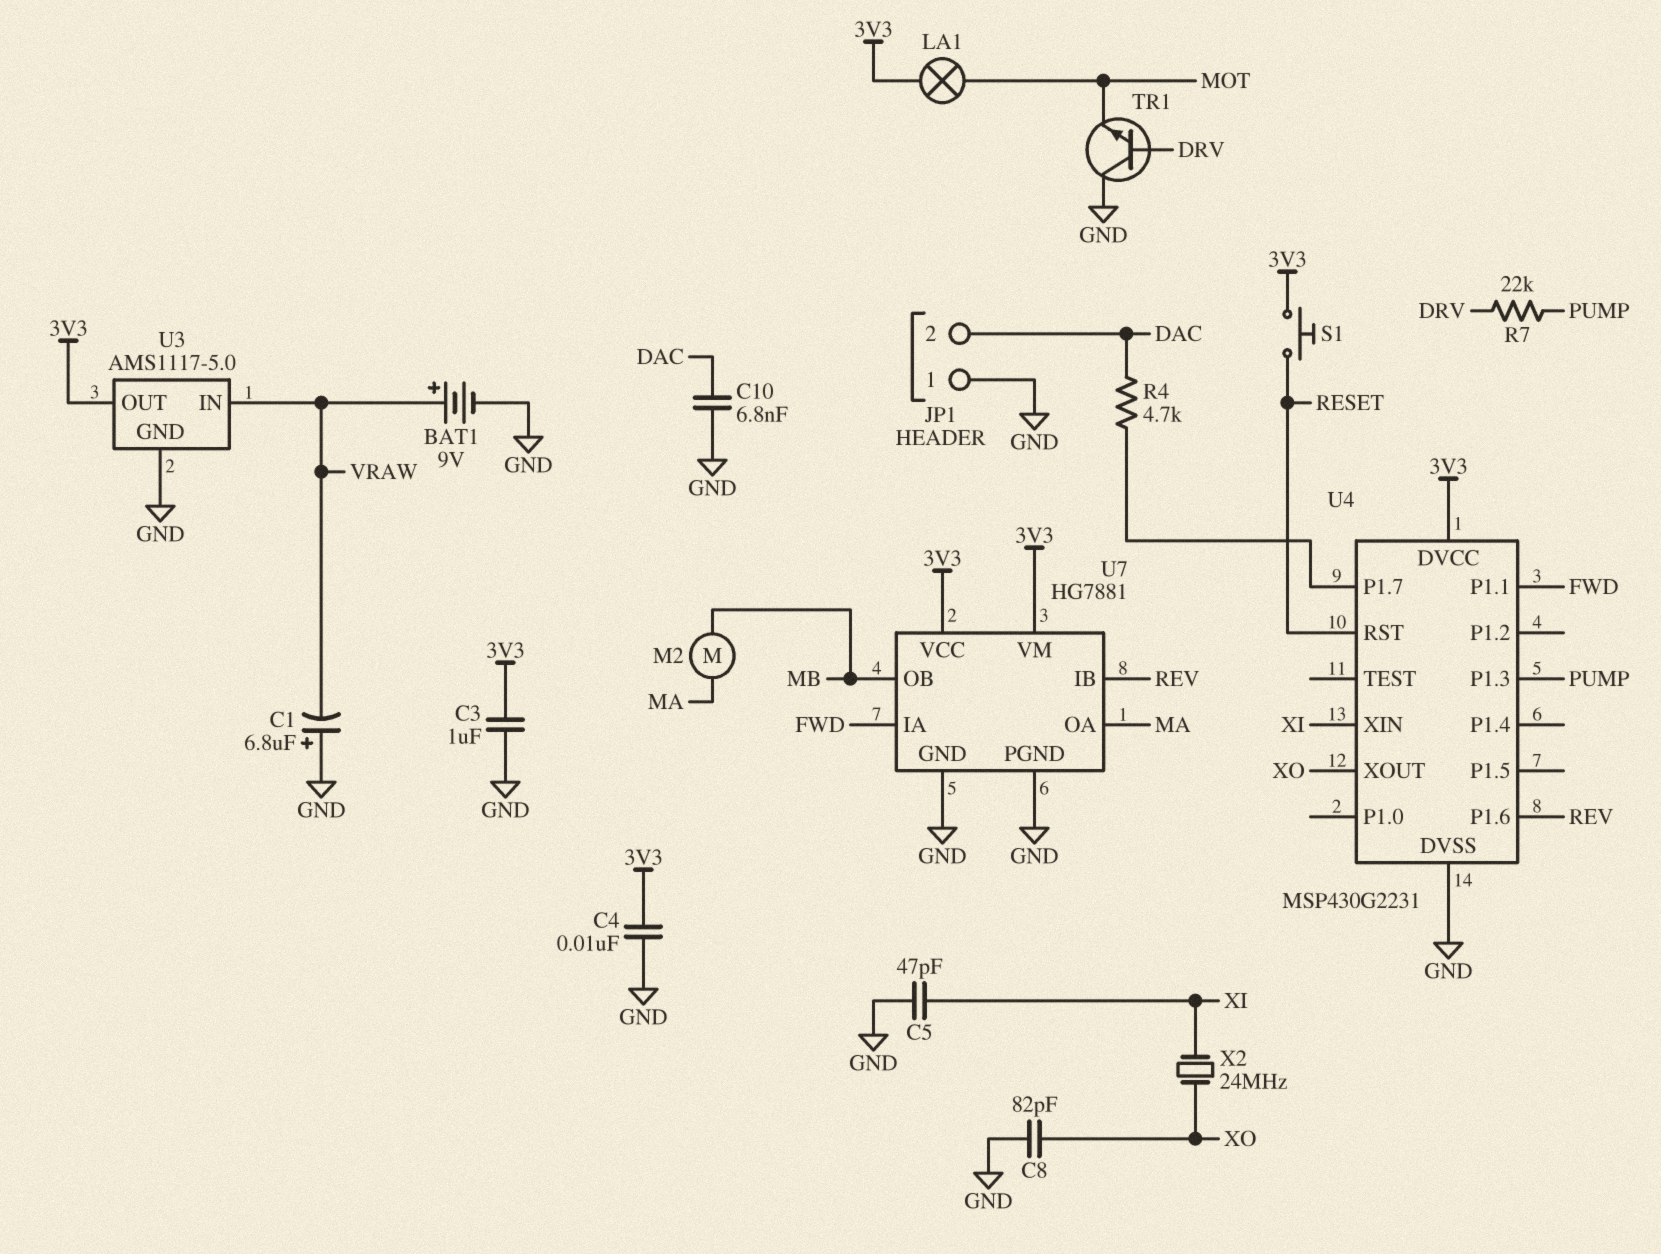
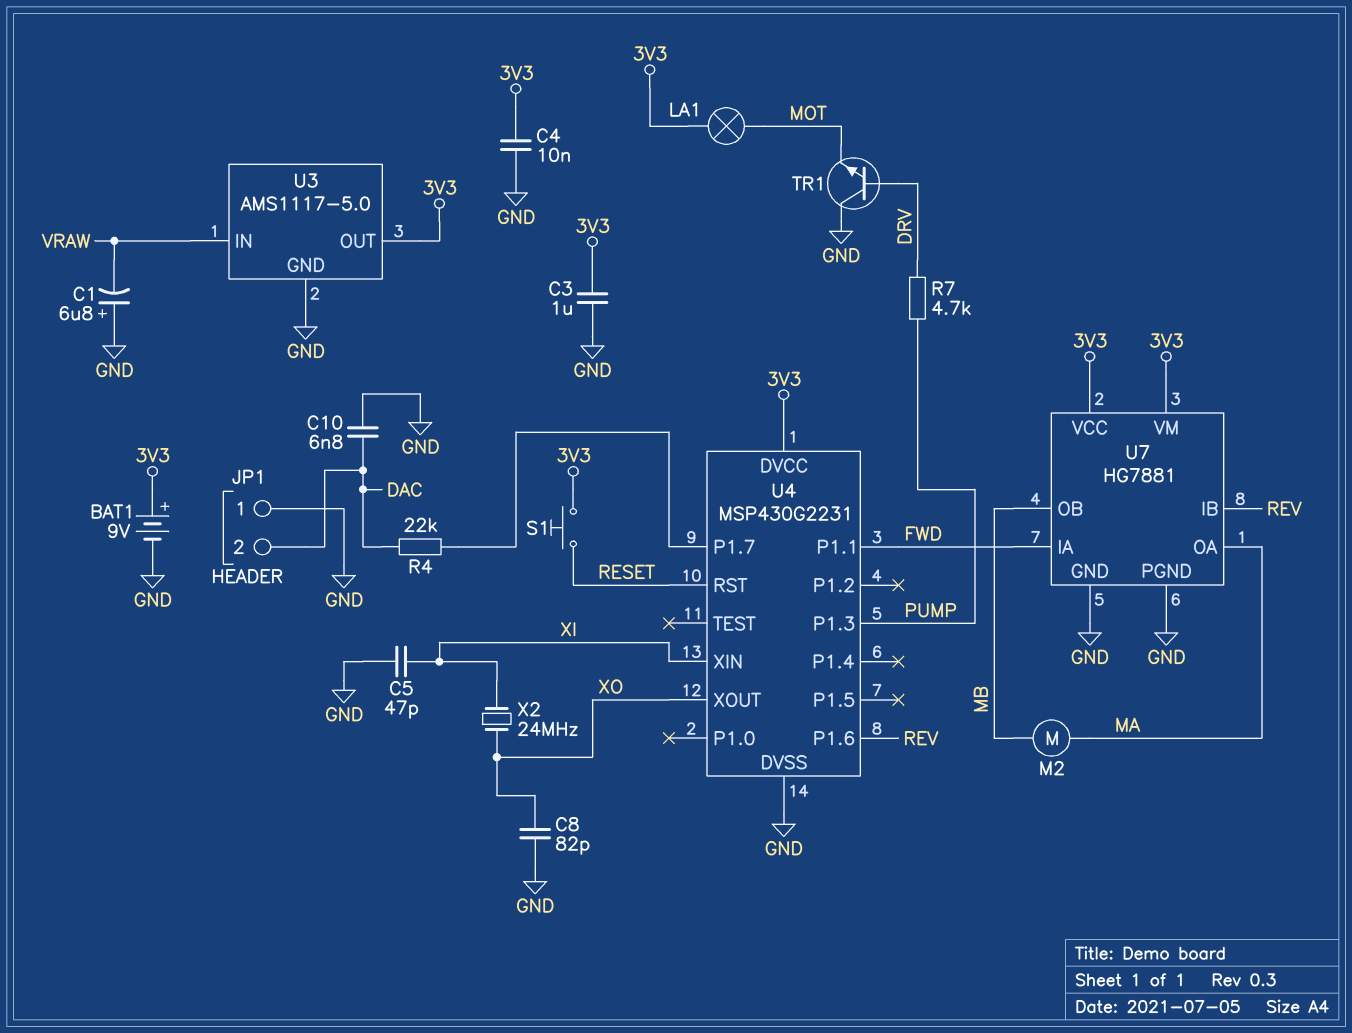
BAT1: 9V (plus VRAW, minus GND) -> 9V (plus 3V3, minus GND)
R4: 4.7k (DAC, U4/P1.7) -> 22k (DAC, U4/P1.7)
R7: 22k (DRV, PUMP) -> 4.7k (DRV, PUMP)

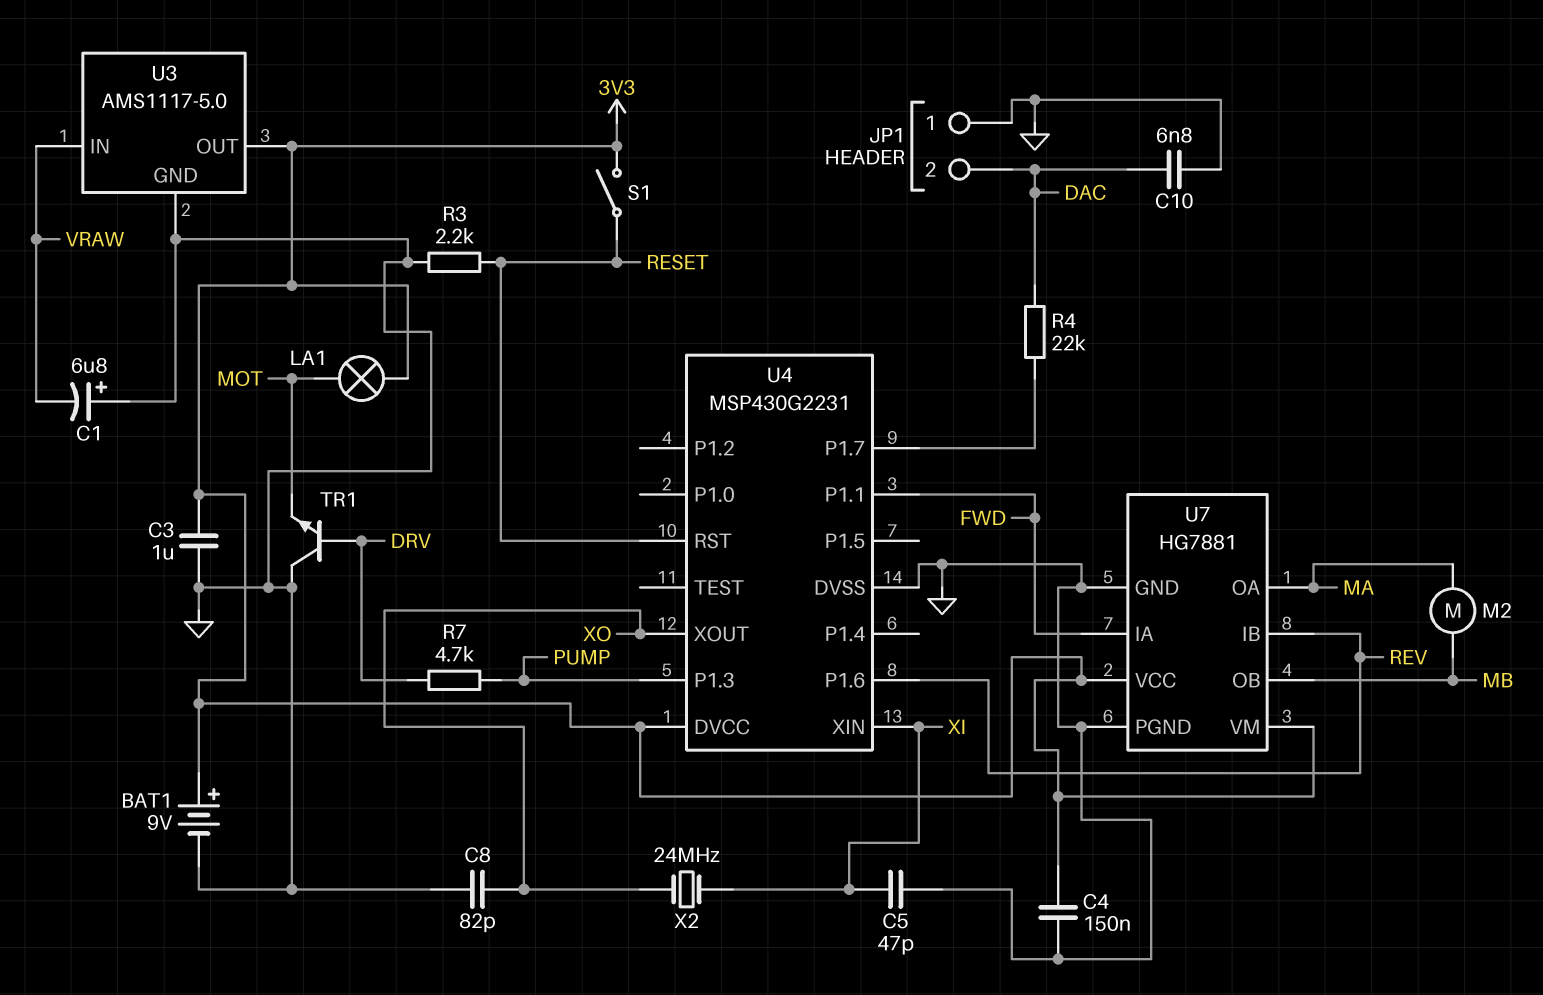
C4: 10nF (3V3, GND) -> 150nF (3V3, GND)
R3: none -> 2.2k (GND, RESET)
S1: button (3V3, RESET) -> switch (3V3, RESET)

